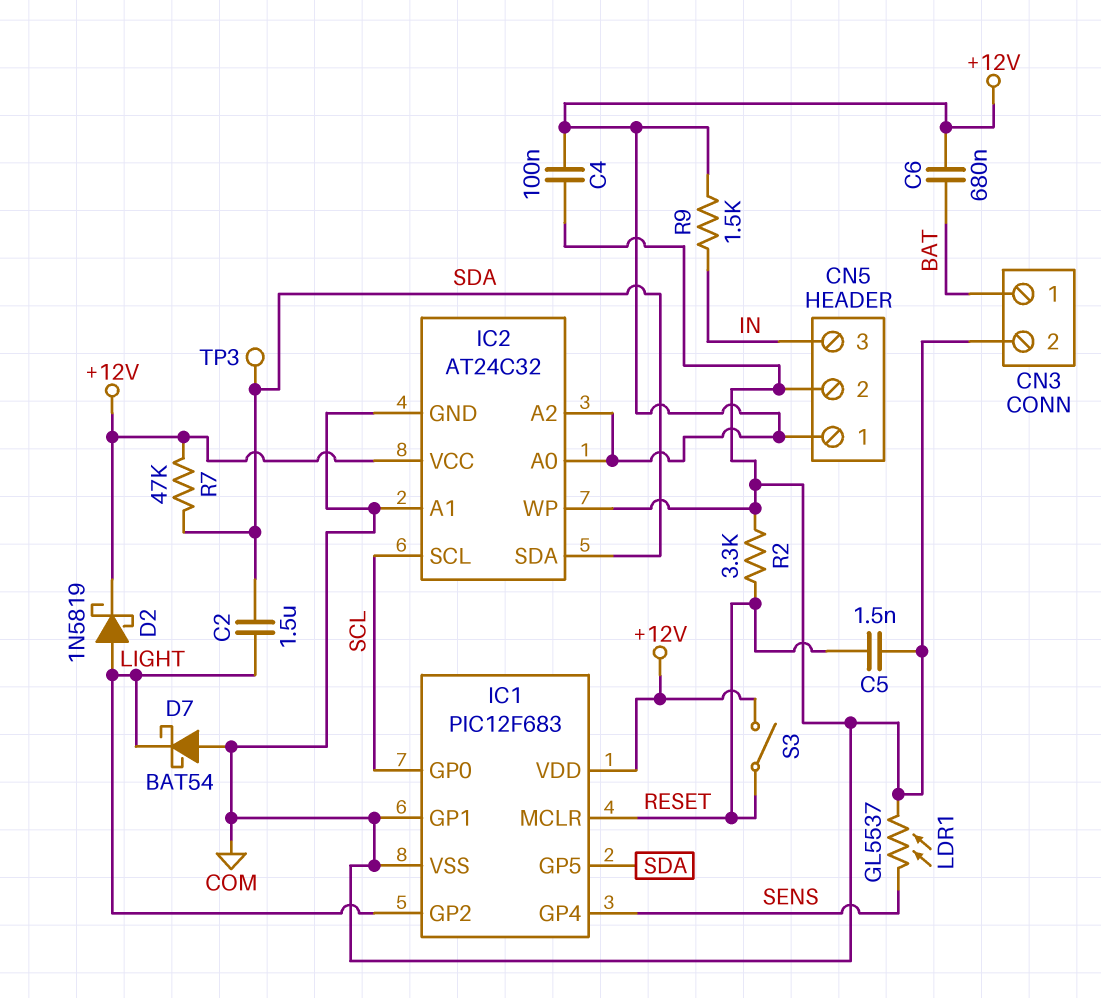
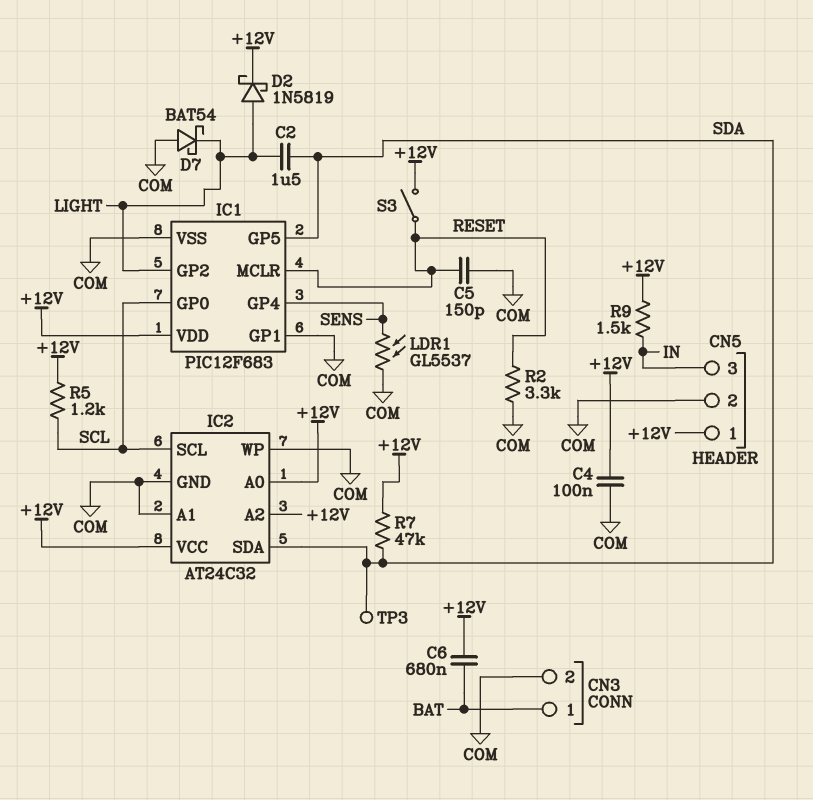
C5: 1.5nF (COM, RESET) -> 150pF (COM, RESET)
R5: none -> 1.2k (+12V, SCL)

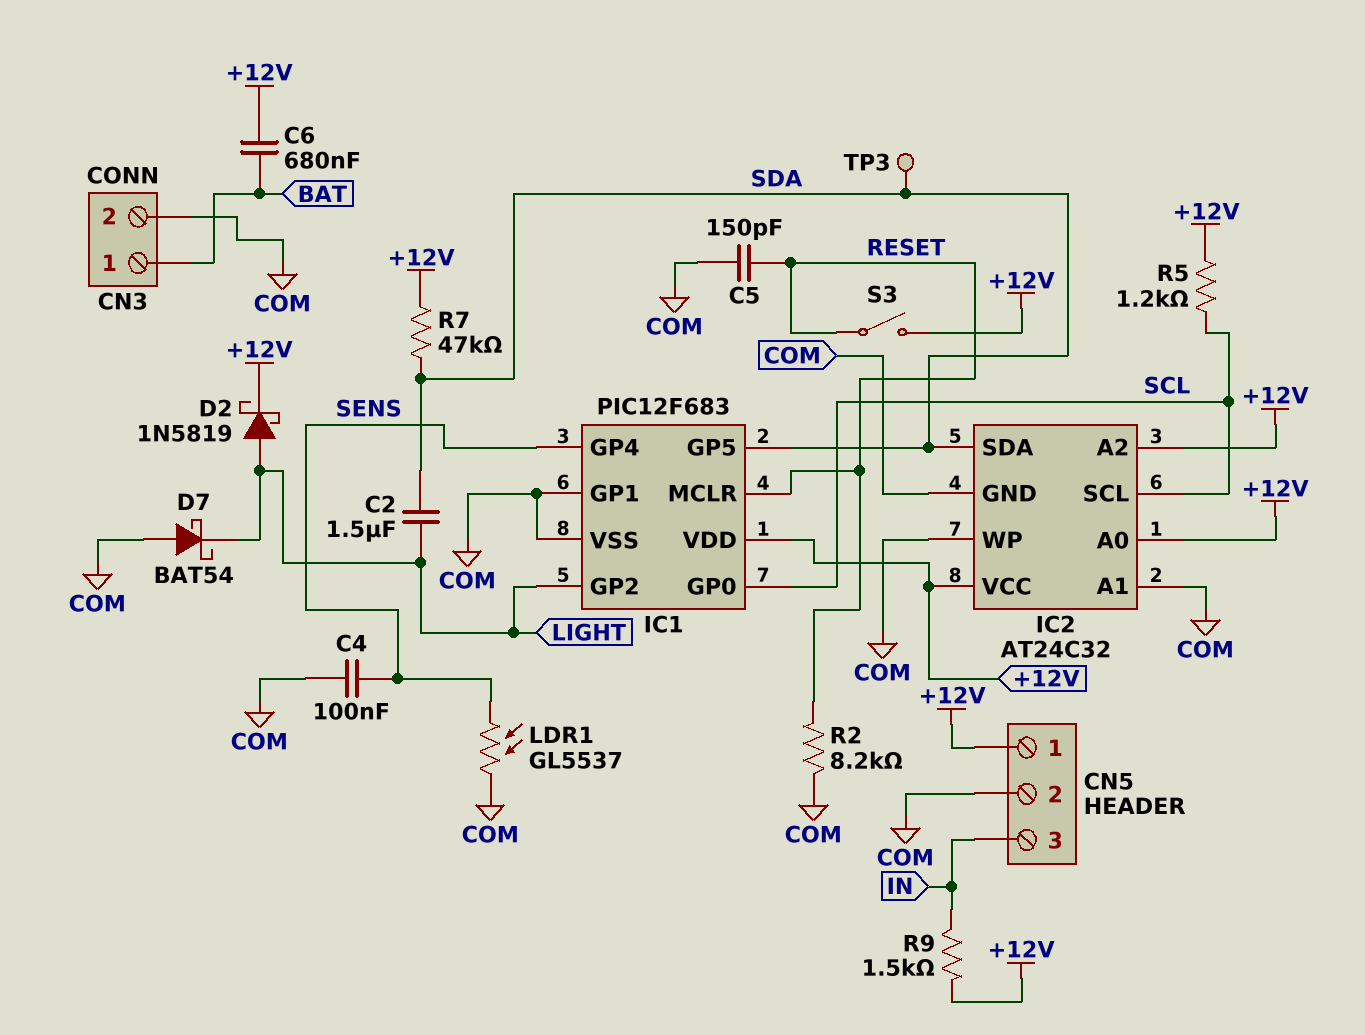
C4: 100nF (+12V, COM) -> 100nF (COM, SENS)
R2: 3.3k (COM, RESET) -> 8.2k (COM, RESET)

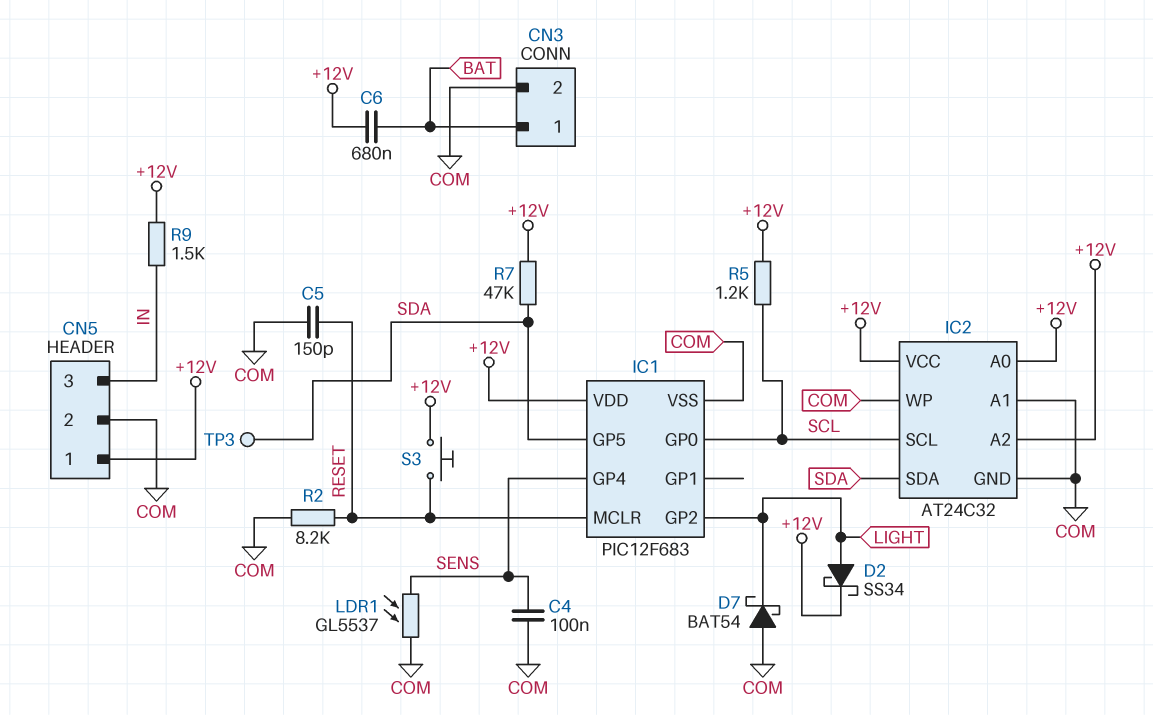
C2: 1.5uF (LIGHT, SDA) -> none
D2: schottky 1N5819 (A LIGHT, K +12V) -> schottky SS34 (A LIGHT, K +12V)
IC1 pin GP1: COM -> none
S3: switch (+12V, RESET) -> button (+12V, RESET)

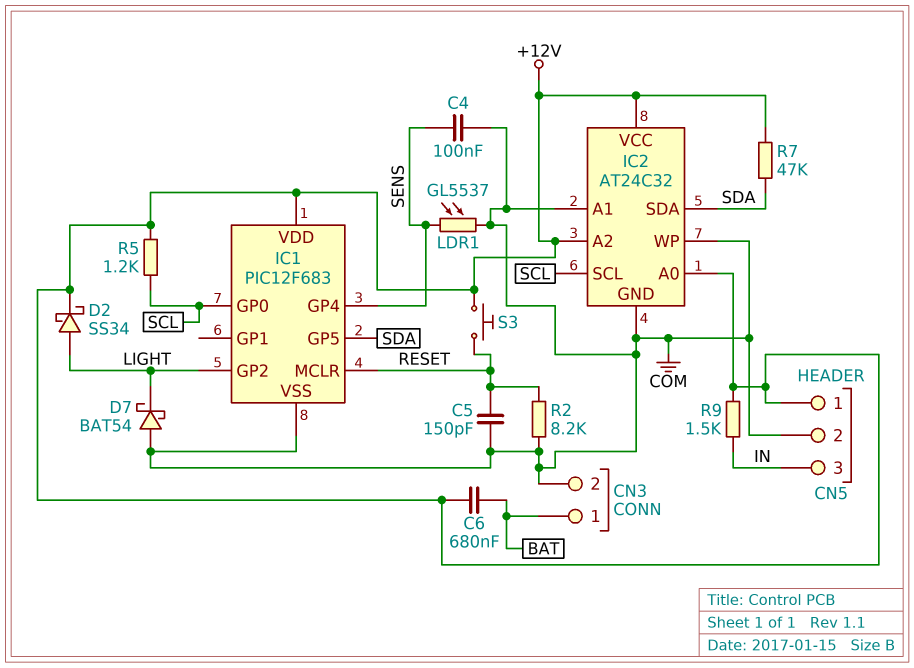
TP3: test point (SDA) -> none

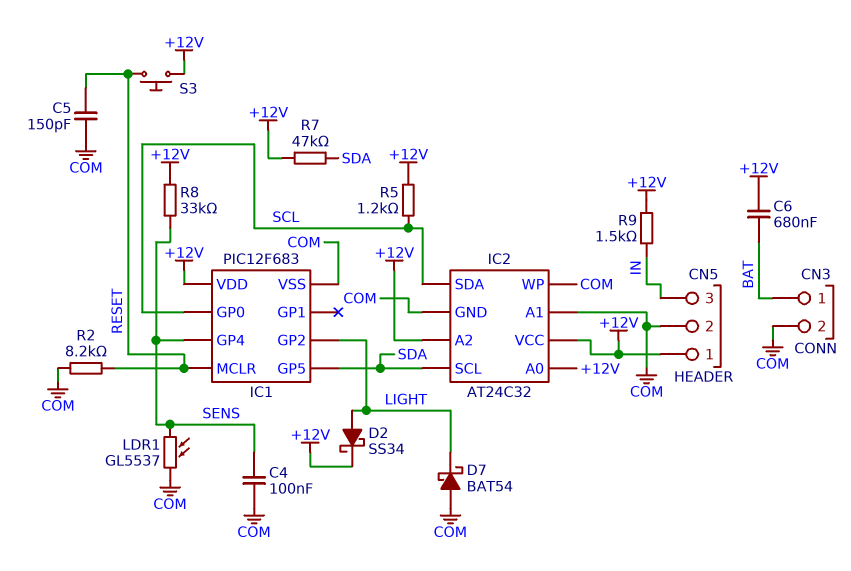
IC2 pin SCL: SCL -> SDA
IC2 pin SDA: SDA -> SCL
R8: none -> 33k (+12V, SENS)

